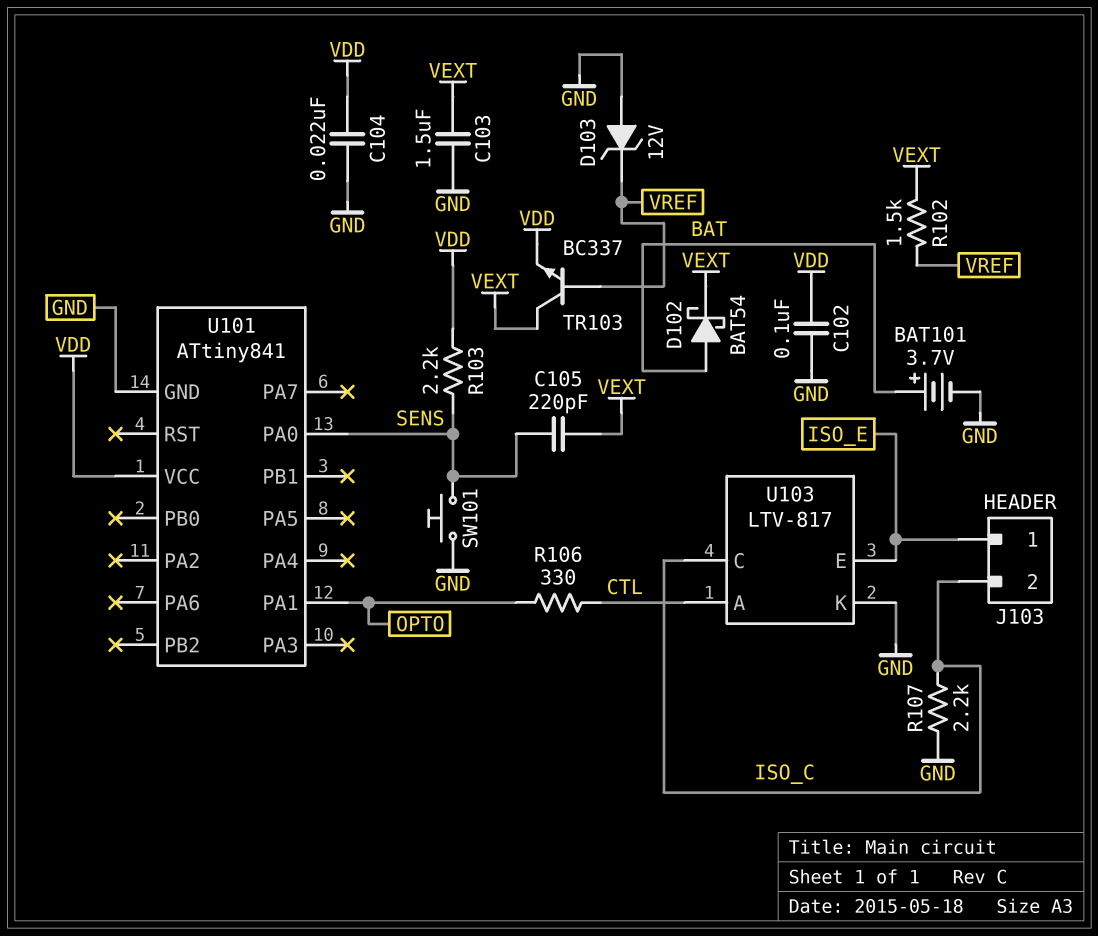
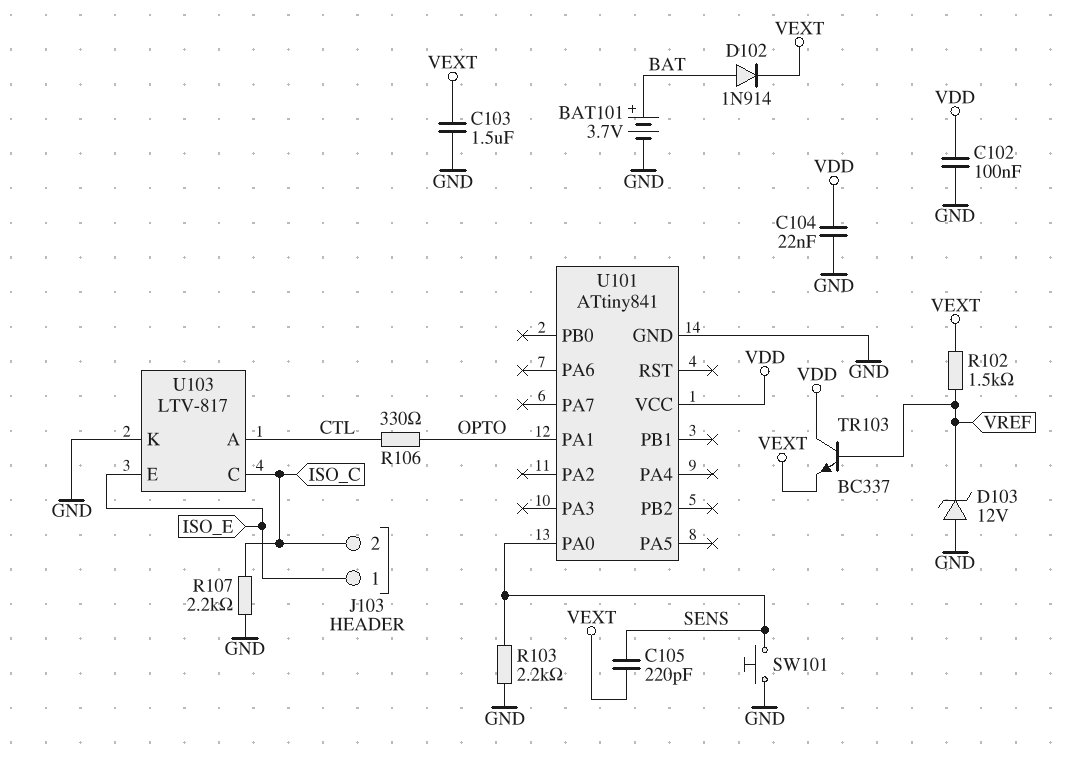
D102: schottky BAT54 (A BAT, K VEXT) -> diode 1N914 (A BAT, K VEXT)
R103: 2.2k (SENS, VDD) -> 2.2k (GND, SENS)
TR103: NPN BC337 (B VREF, C VEXT, E VDD) -> NPN BC337 (B VREF, C VDD, E VEXT)

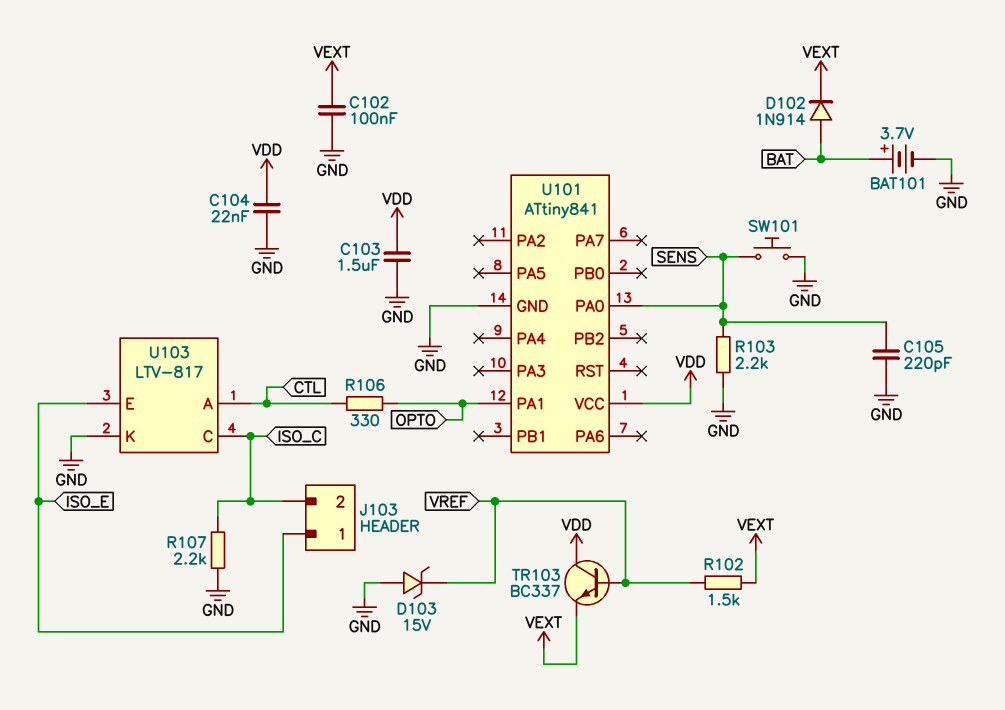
C102: 100nF (GND, VDD) -> 100nF (GND, VEXT)
C103: 1.5uF (GND, VEXT) -> 1.5uF (GND, VDD)
C105: 220pF (SENS, VEXT) -> 220pF (GND, SENS)
D103: zener 12V (A GND, K VREF) -> zener 15V (A GND, K VREF)

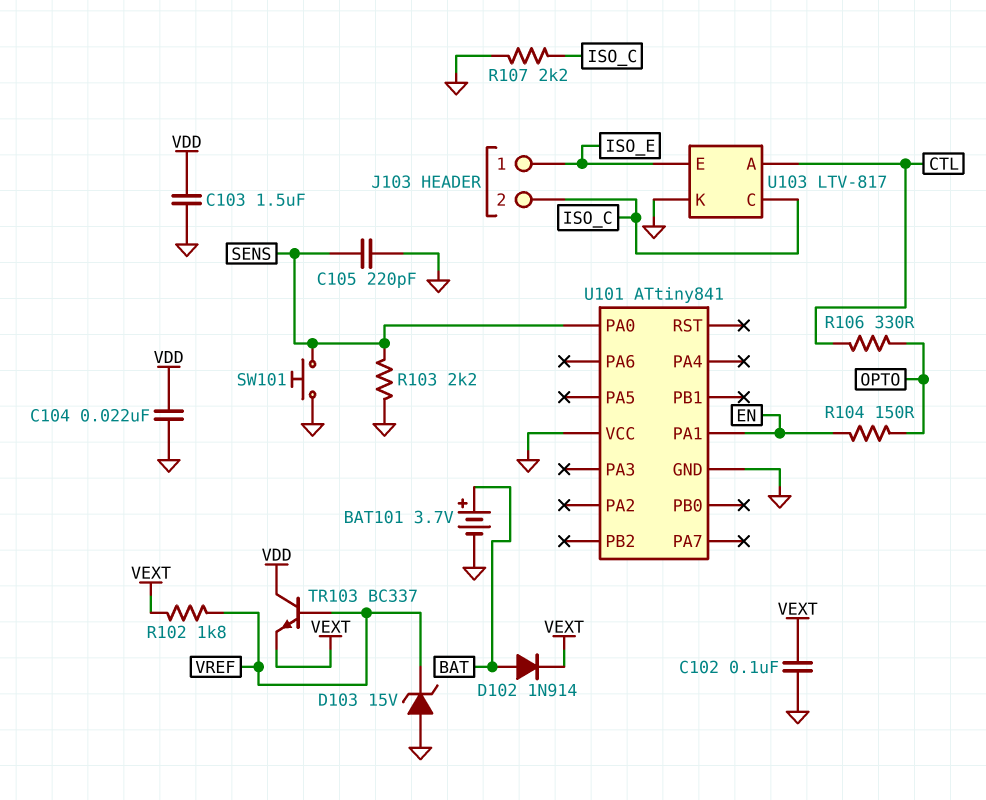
R102: 1.5k (VEXT, VREF) -> 1.8k (VEXT, VREF)
R104: none -> 150 (EN, OPTO)
U101 pin PA1: OPTO -> EN
U101 pin VCC: VDD -> GND

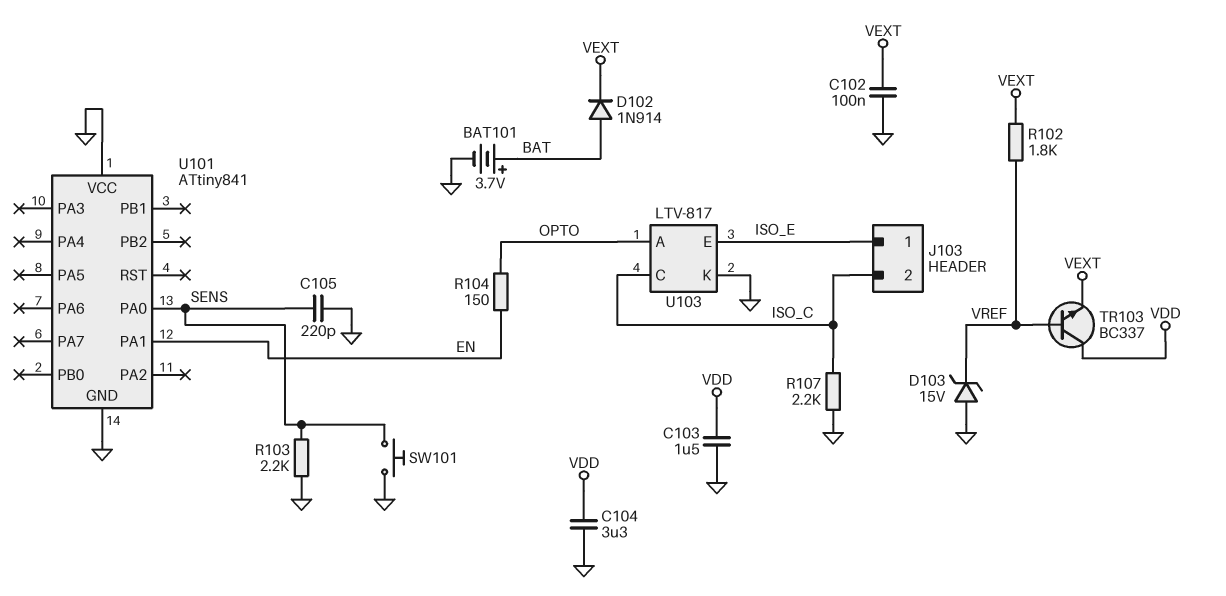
C104: 22nF (GND, VDD) -> 3.3uF (GND, VDD)
R106: 330 (CTL, OPTO) -> none
U103 pin A: CTL -> OPTO

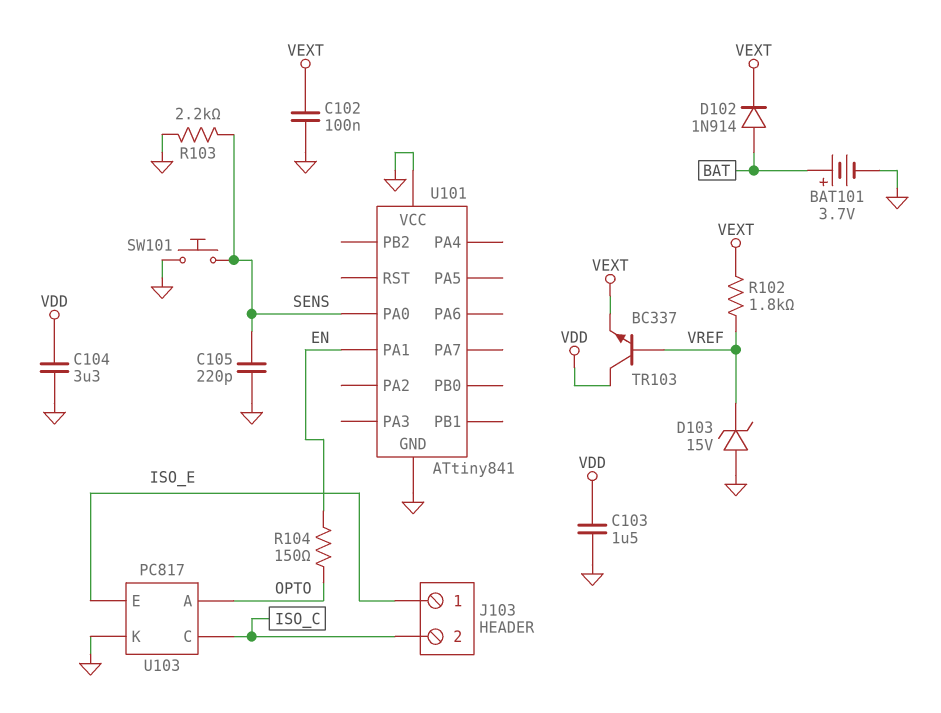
R107: 2.2k (GND, ISO_C) -> none
U103: LTV-817 -> PC817

